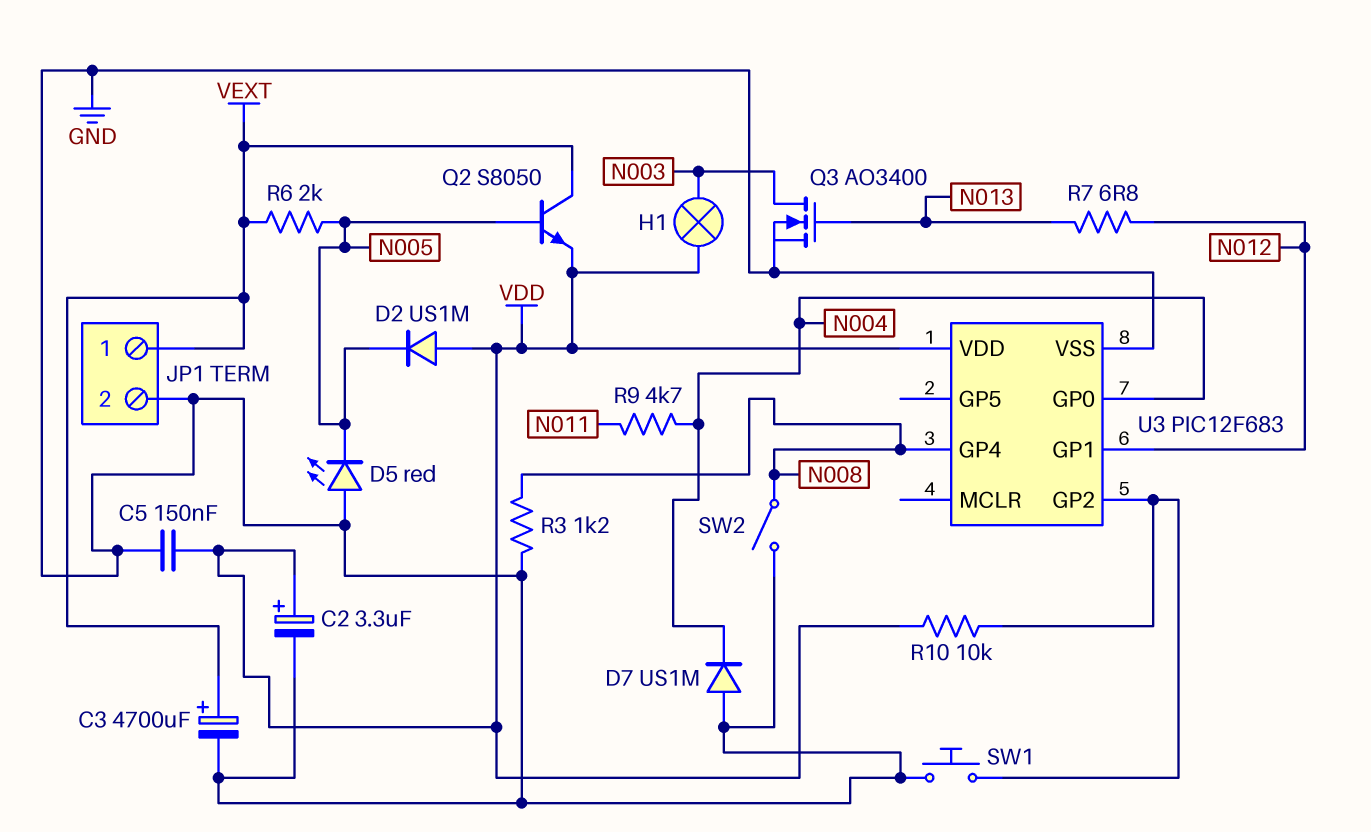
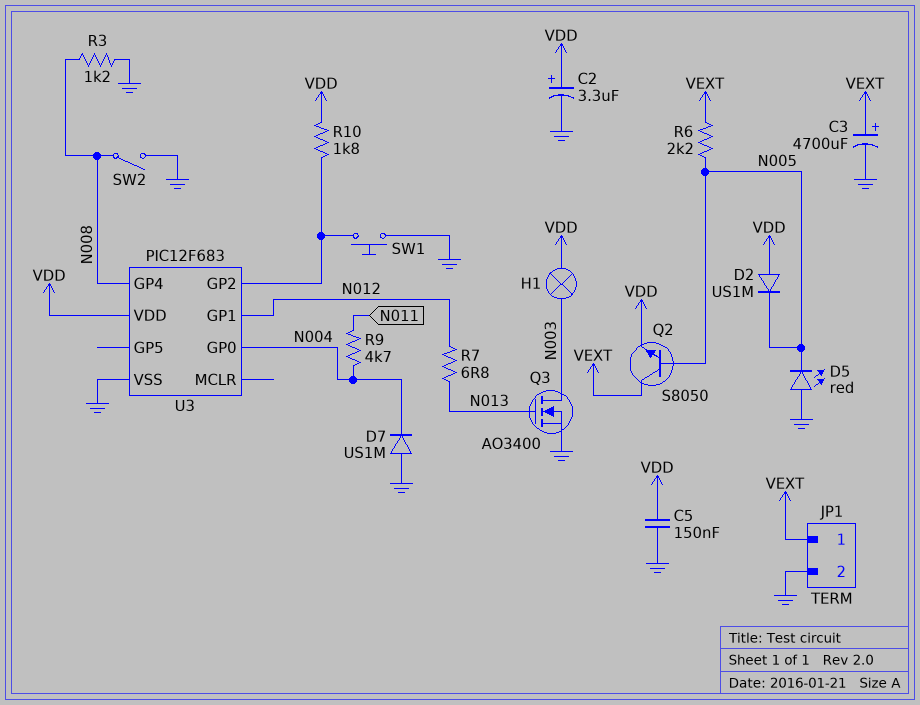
R6: 2k (N005, VEXT) -> 2.2k (N005, VEXT)
R10: 10k (U3/GP2, VDD) -> 1.8k (U3/GP2, VDD)

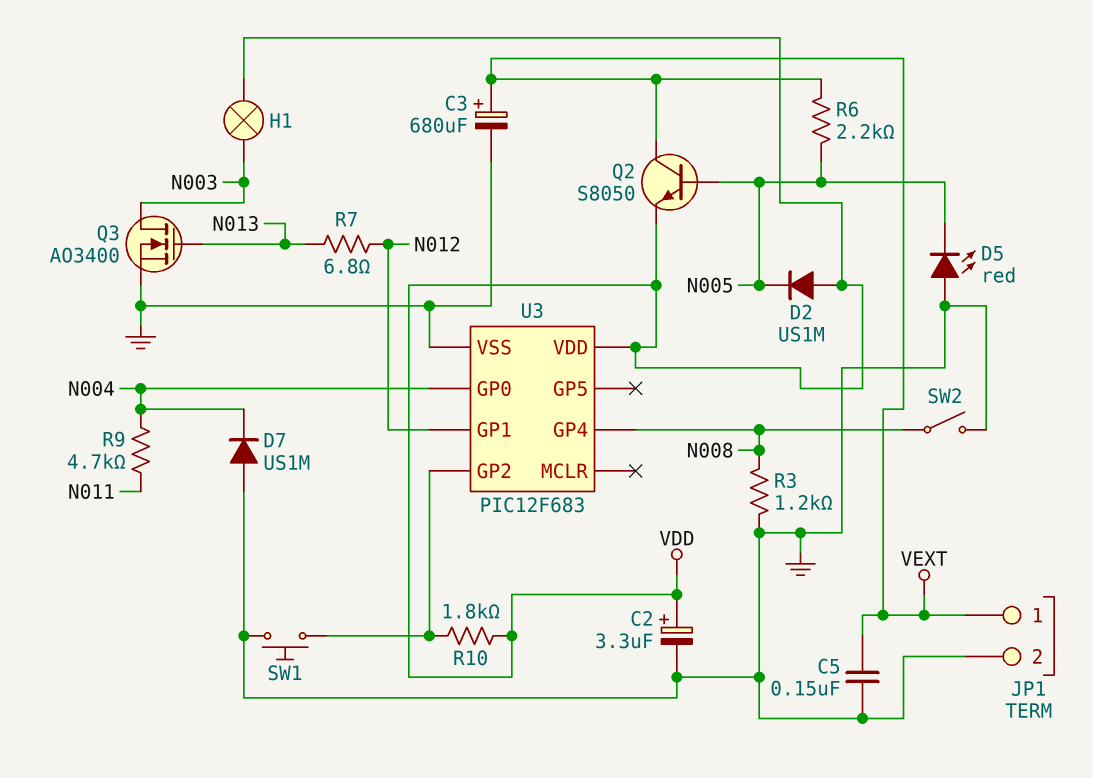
C3: 4700uF (plus VEXT, minus GND) -> 680uF (plus VEXT, minus GND)
C5: 150nF (GND, VDD) -> 150nF (GND, VEXT)

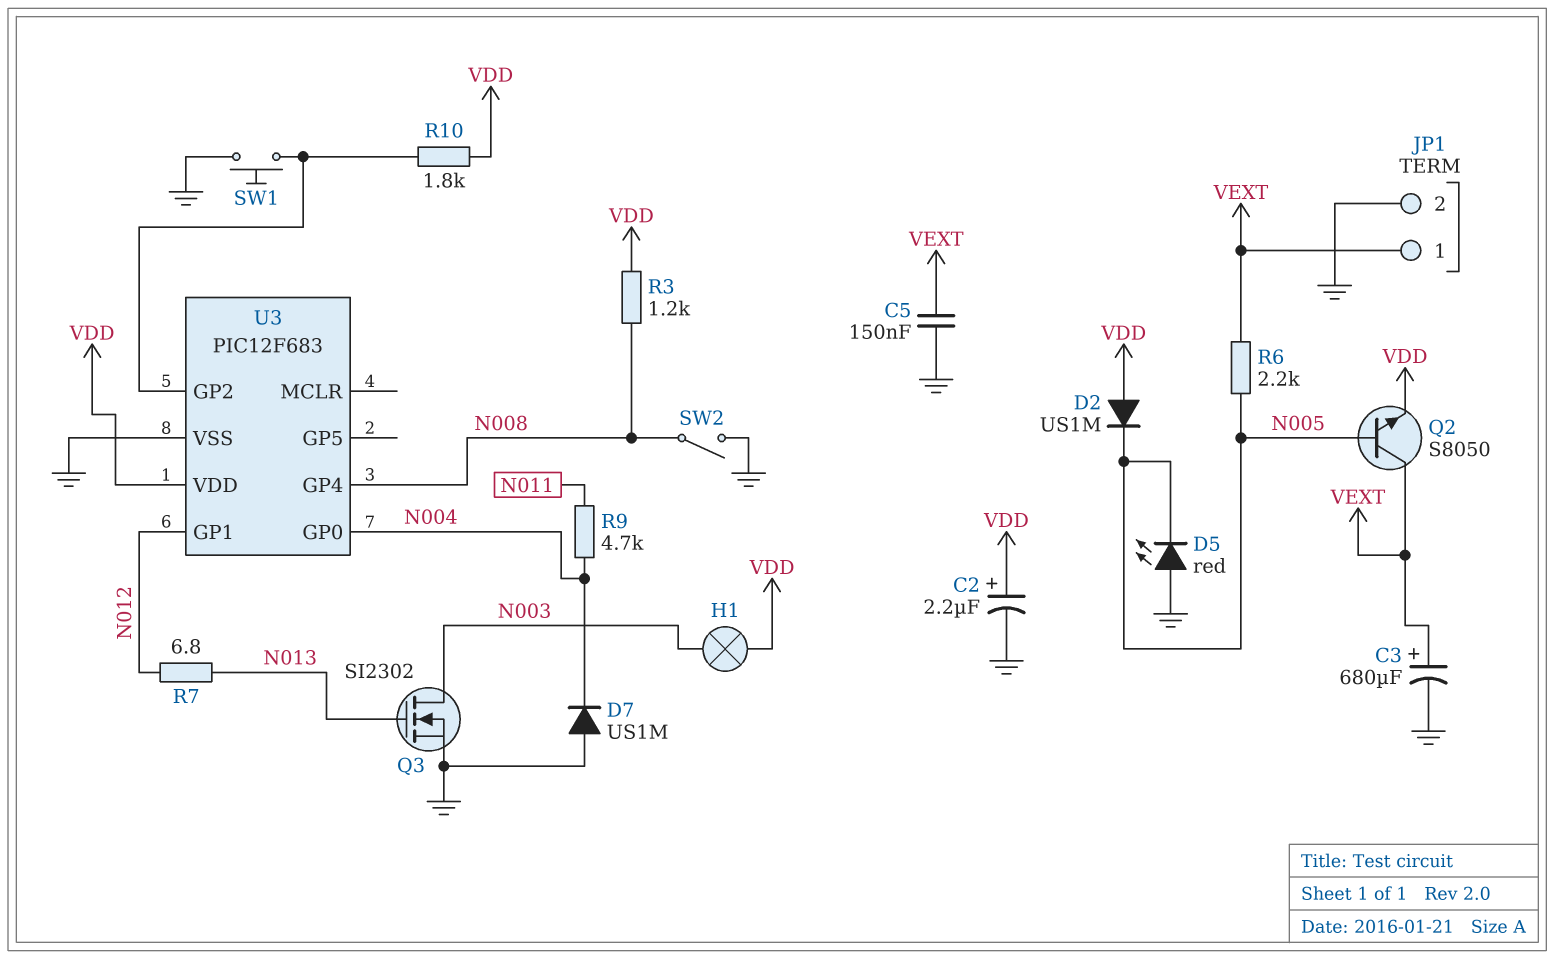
C2: 3.3uF (plus VDD, minus GND) -> 2.2uF (plus VDD, minus GND)
Q3: NMOS AO3400 (G N013, D N003, S GND) -> NMOS SI2302 (G N013, D N003, S GND)
R3: 1.2k (GND, N008) -> 1.2k (N008, VDD)

